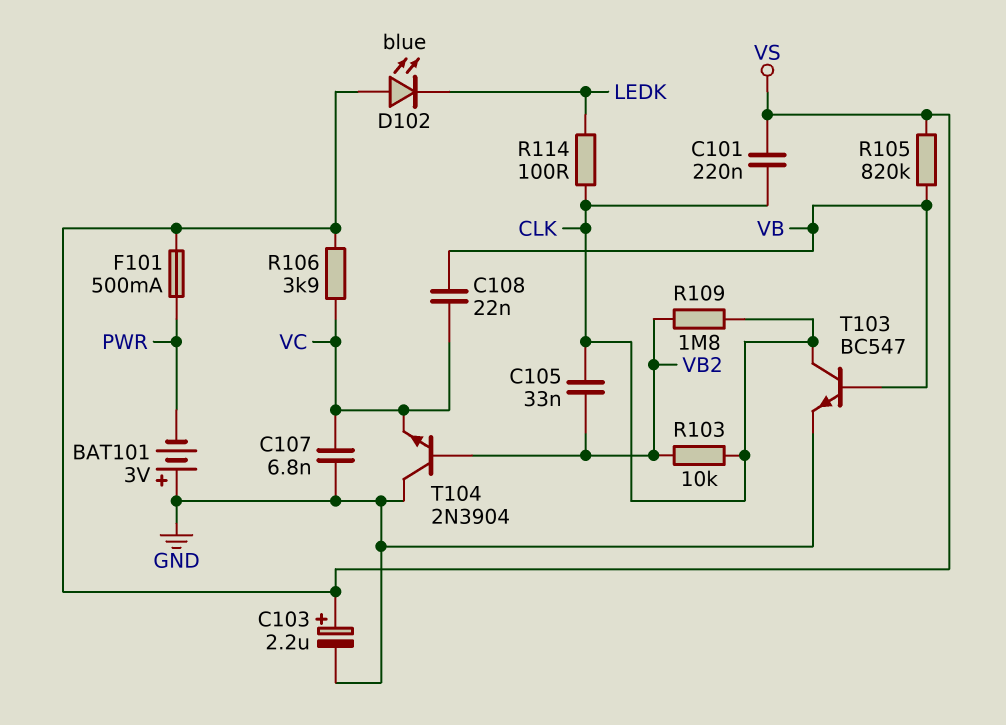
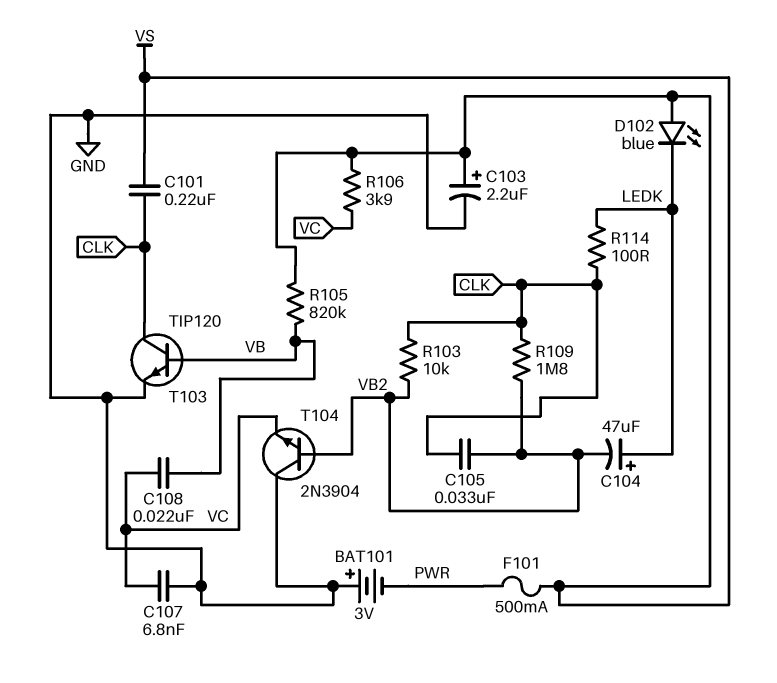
C104: none -> 47uF (plus LEDK, minus VB2)
T103: NPN BC547 (B VB, C CLK, E GND) -> NPN TIP120 (B VB, C CLK, E GND)

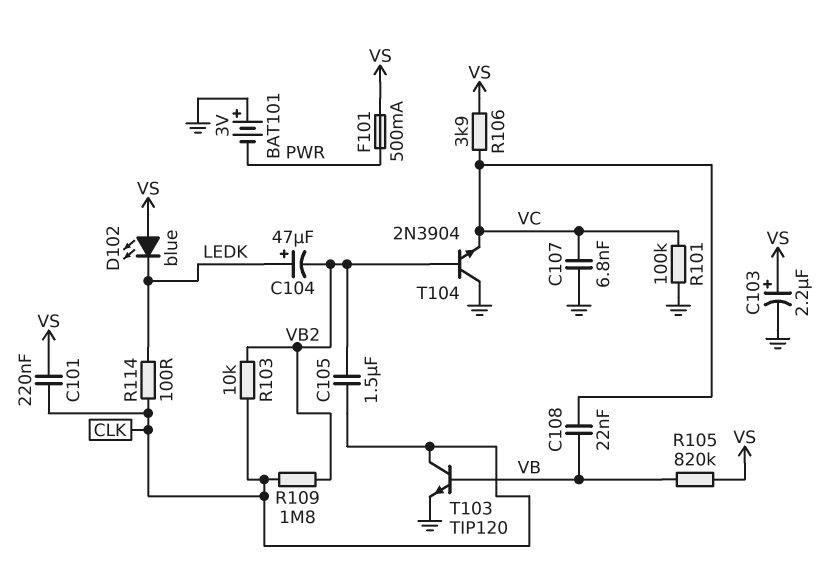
C105: 33nF (CLK, VB2) -> 1.5uF (CLK, VB2)
R101: none -> 100k (GND, VC)

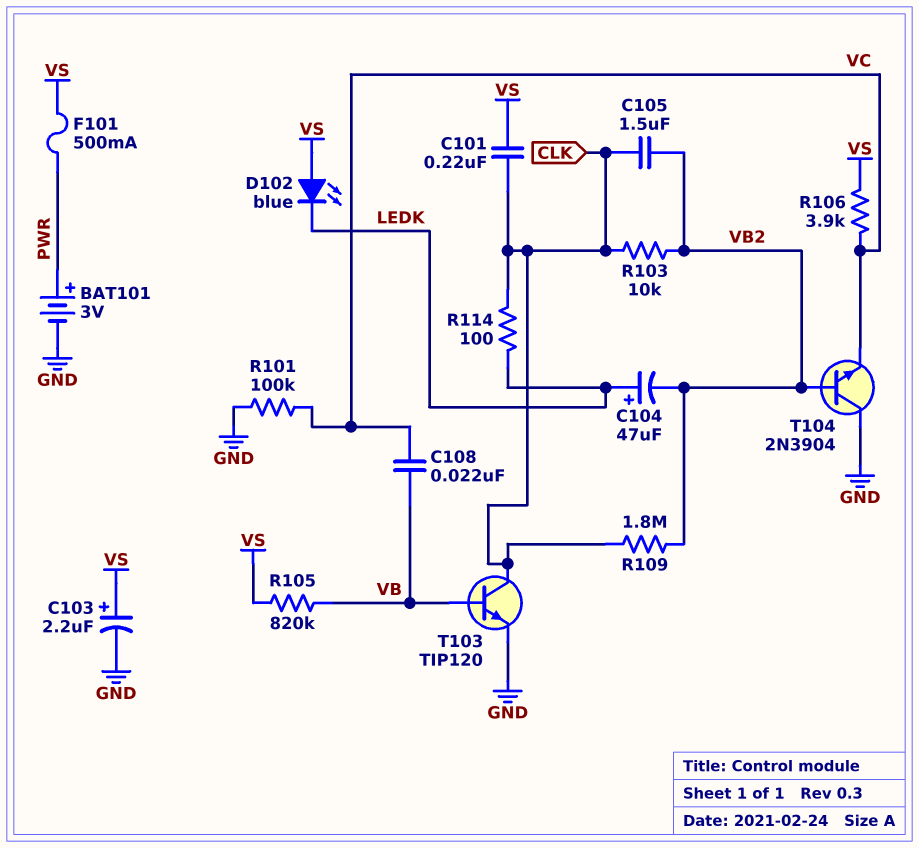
BAT101: 3V (plus GND, minus PWR) -> 3V (plus PWR, minus GND)
C107: 6.8nF (GND, VC) -> none

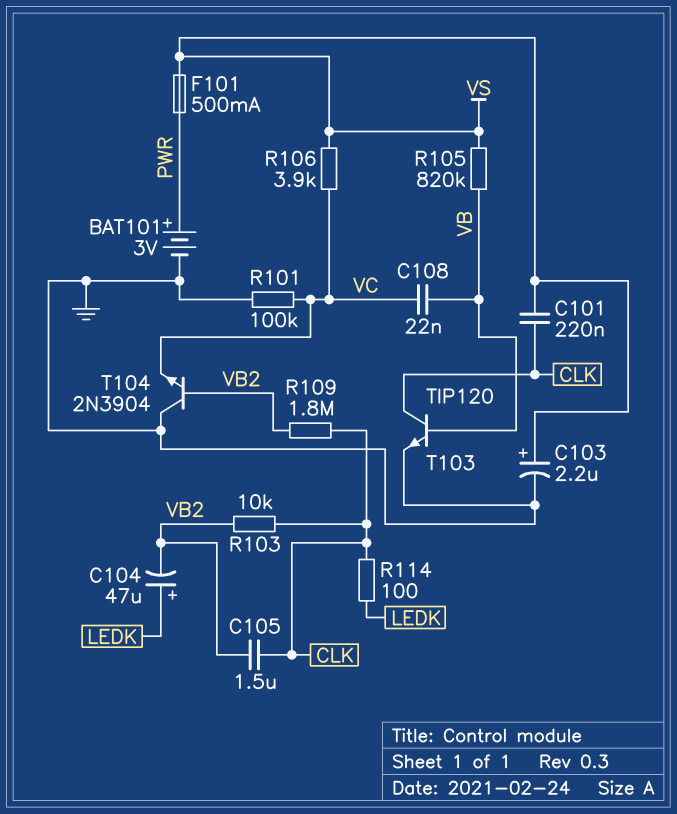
D102: LED blue (A VS, K LEDK) -> none

